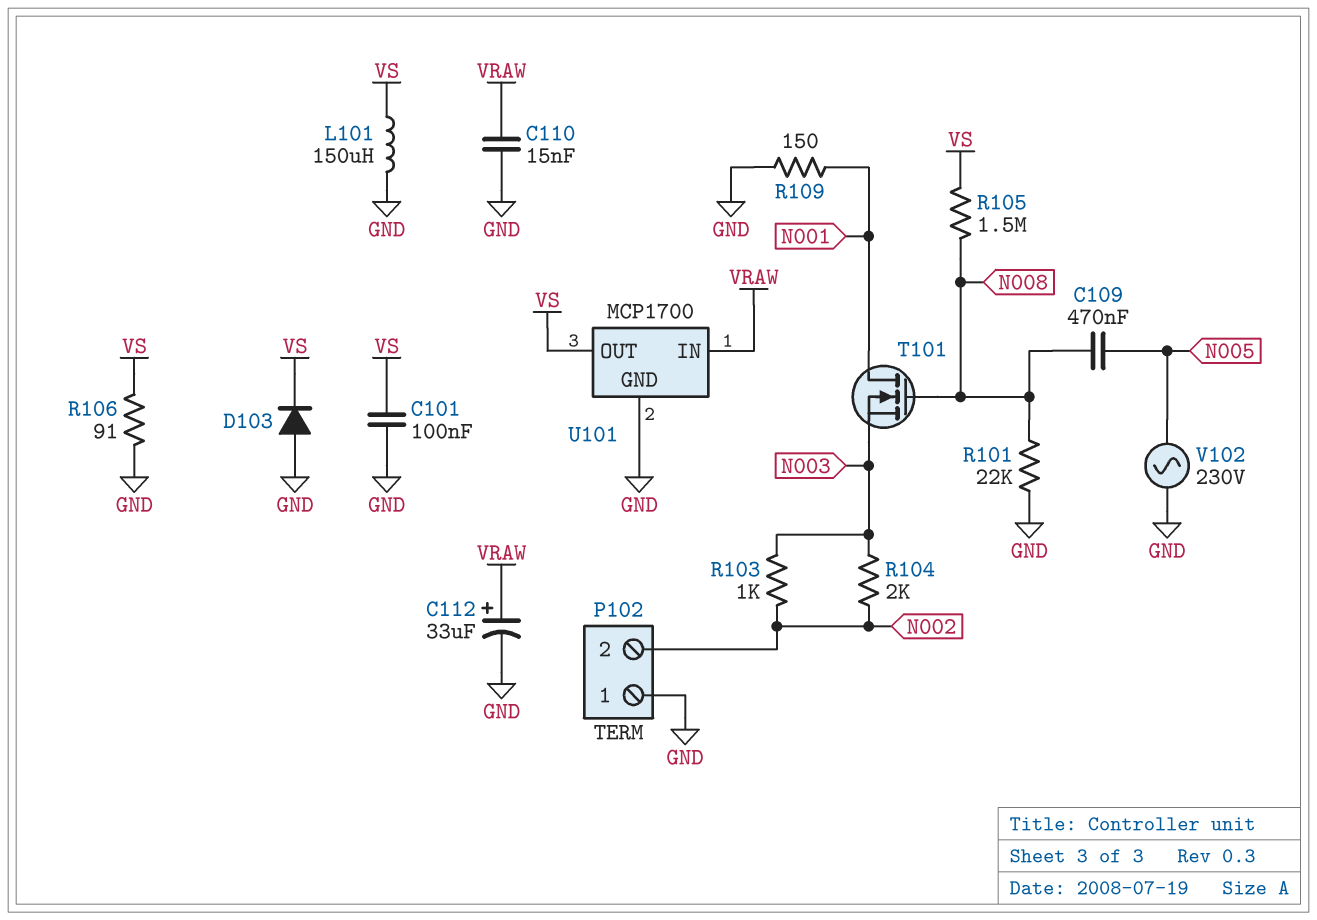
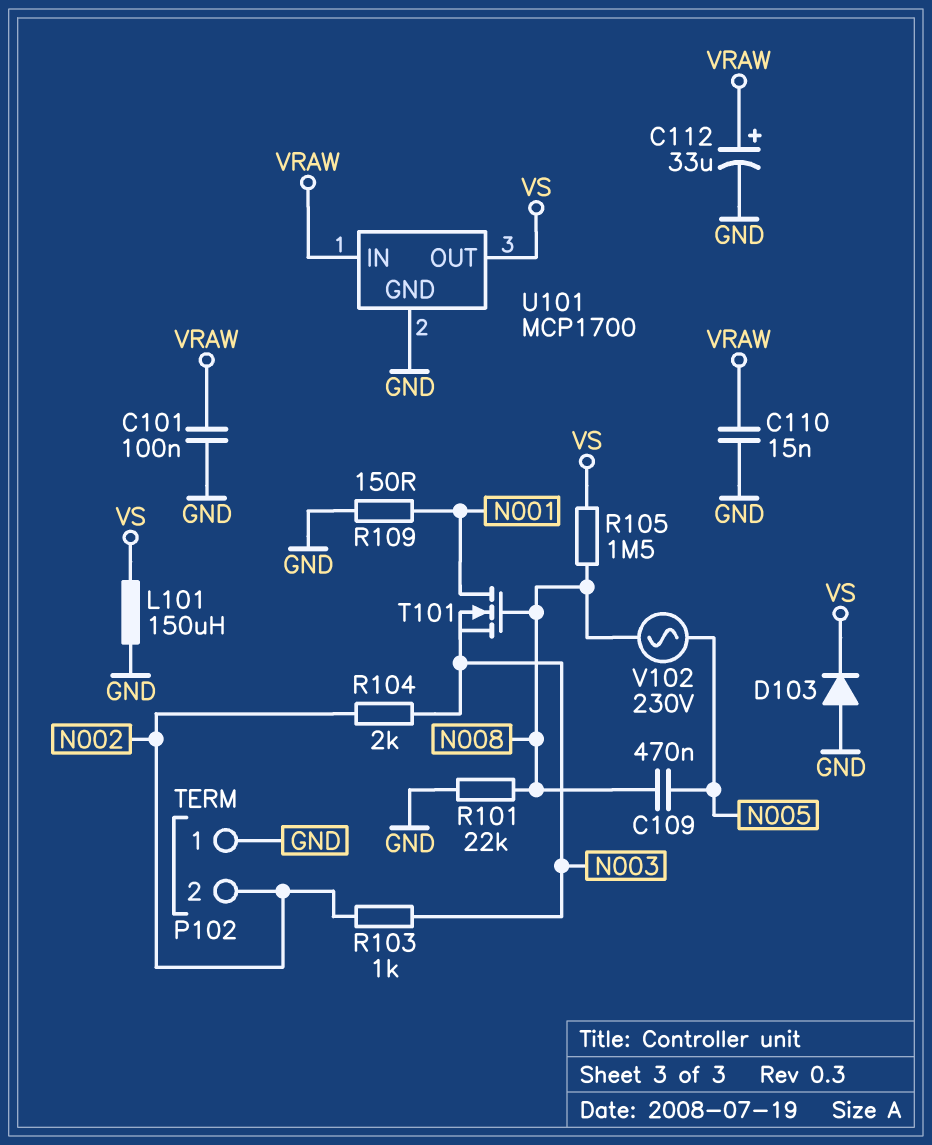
C101: 100nF (GND, VS) -> 100nF (GND, VRAW)
R106: 91 (GND, VS) -> none
V102: AC 230V (GND, N005) -> AC 230V (N005, N008)

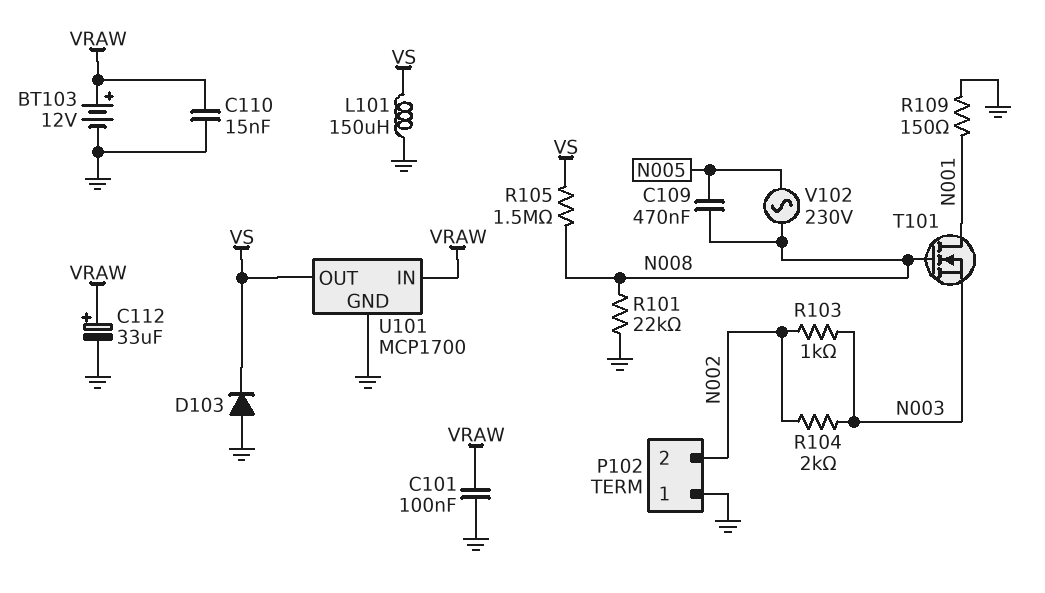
BT103: none -> 12V (plus VRAW, minus GND)

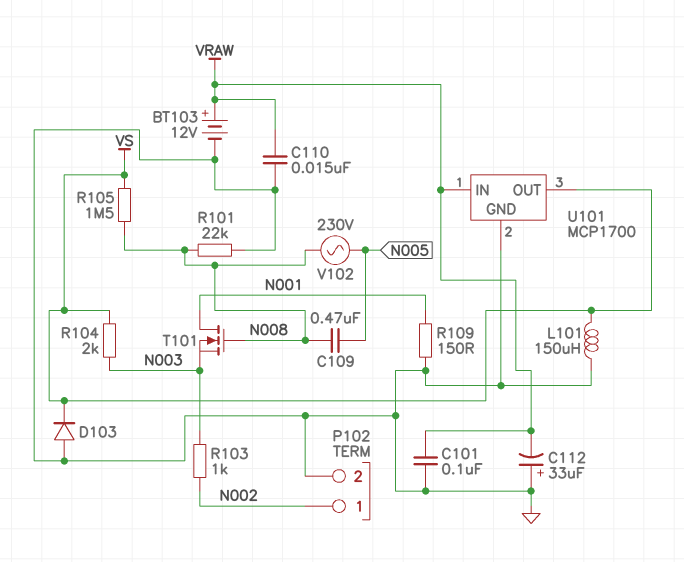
C112: 33uF (plus VRAW, minus GND) -> 33uF (plus GND, minus VRAW)
P102 pin 1: GND -> N002
P102 pin 2: N002 -> GND
R104: 2k (N002, N003) -> 2k (N003, VS)

